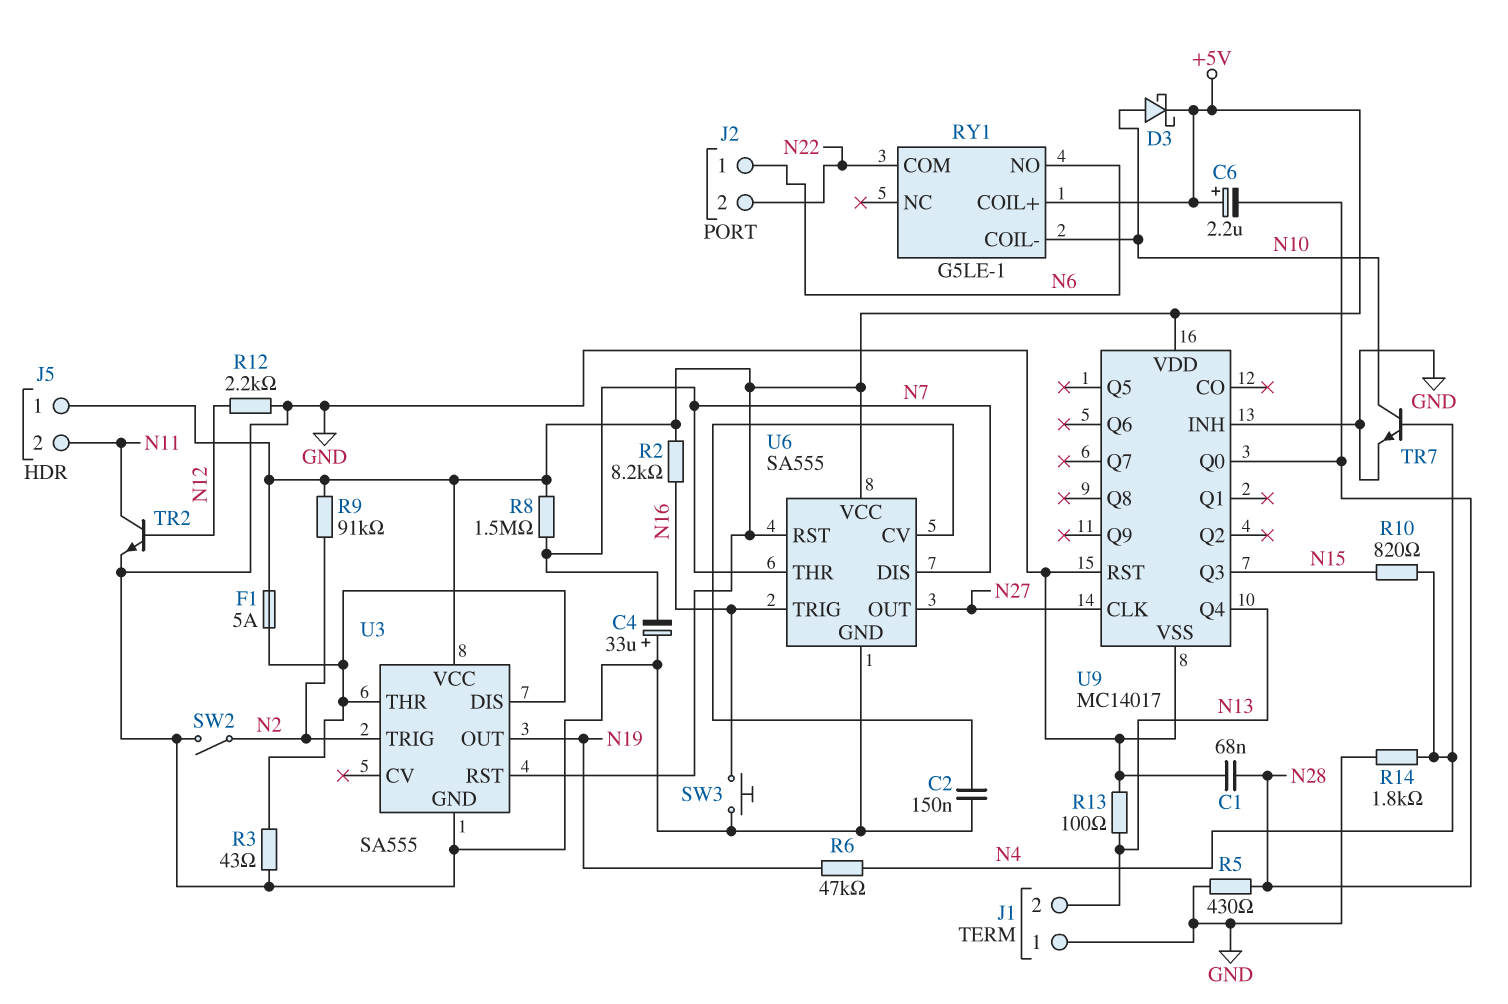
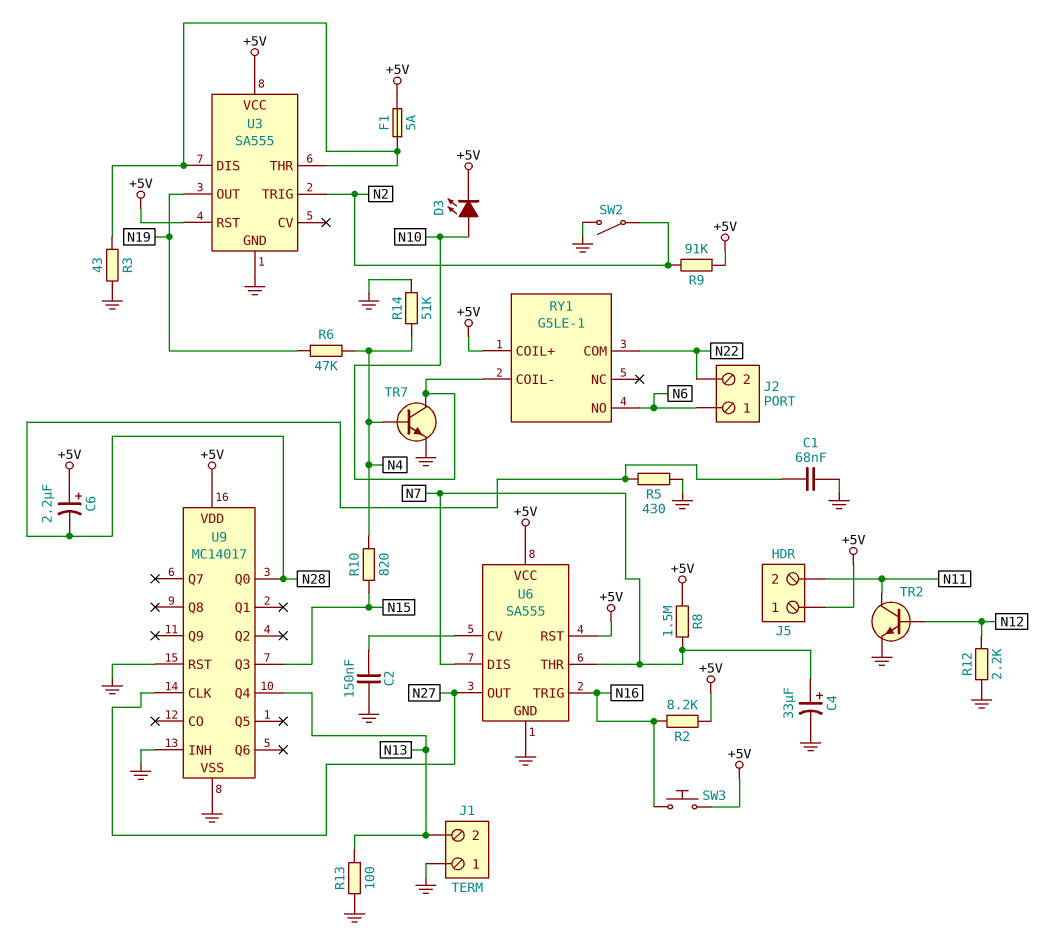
C4: 33uF (plus GND, minus N7) -> 33uF (plus N7, minus GND)
D3: schottky (A N10, K +5V) -> LED (A N10, K +5V)
R14: 1.8k (GND, N4) -> 51k (GND, N4)
SW3: button (GND, N16) -> button (+5V, N16)

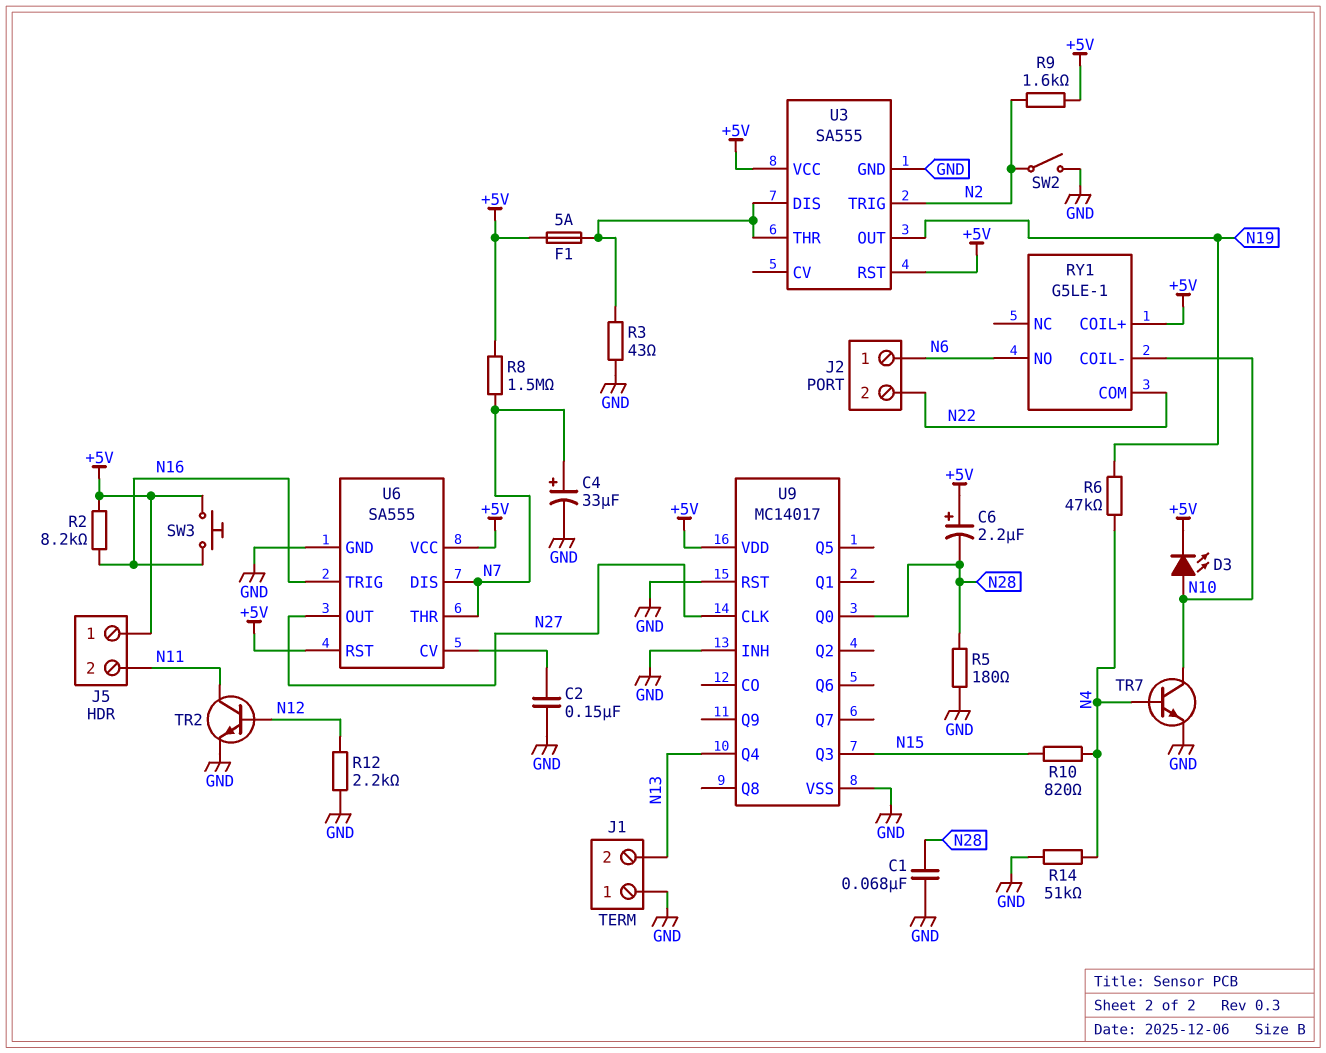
R5: 430 (GND, N28) -> 180 (GND, N28)
R9: 91k (+5V, N2) -> 1.6k (+5V, N2)
R13: 100 (GND, N13) -> none

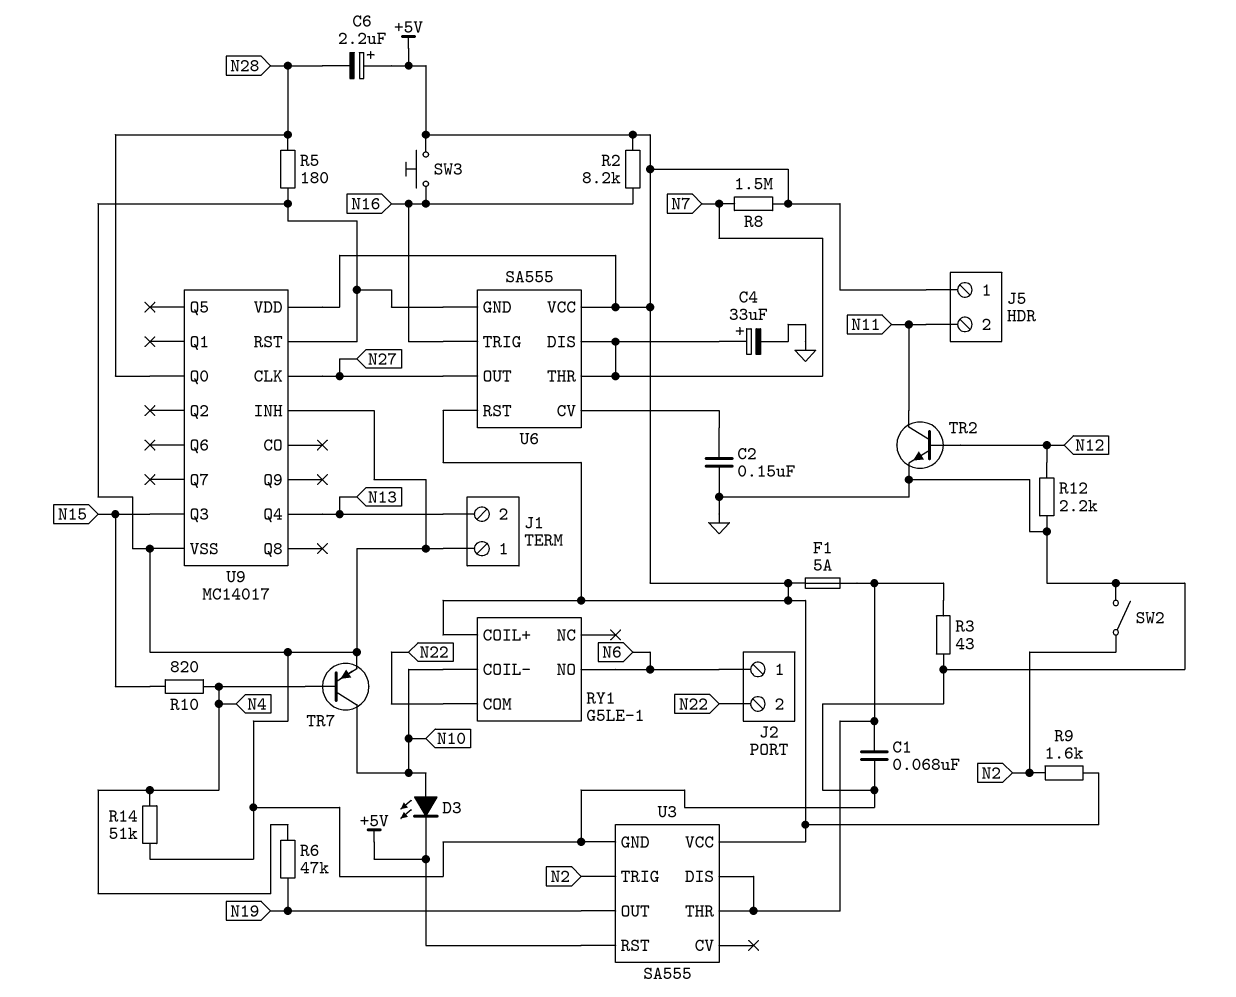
C1: 68nF (GND, N28) -> 68nF (GND, U3/DIS)
TR7: NPN (B N4, C N10, E GND) -> PNP (B N4, C N10, E GND)

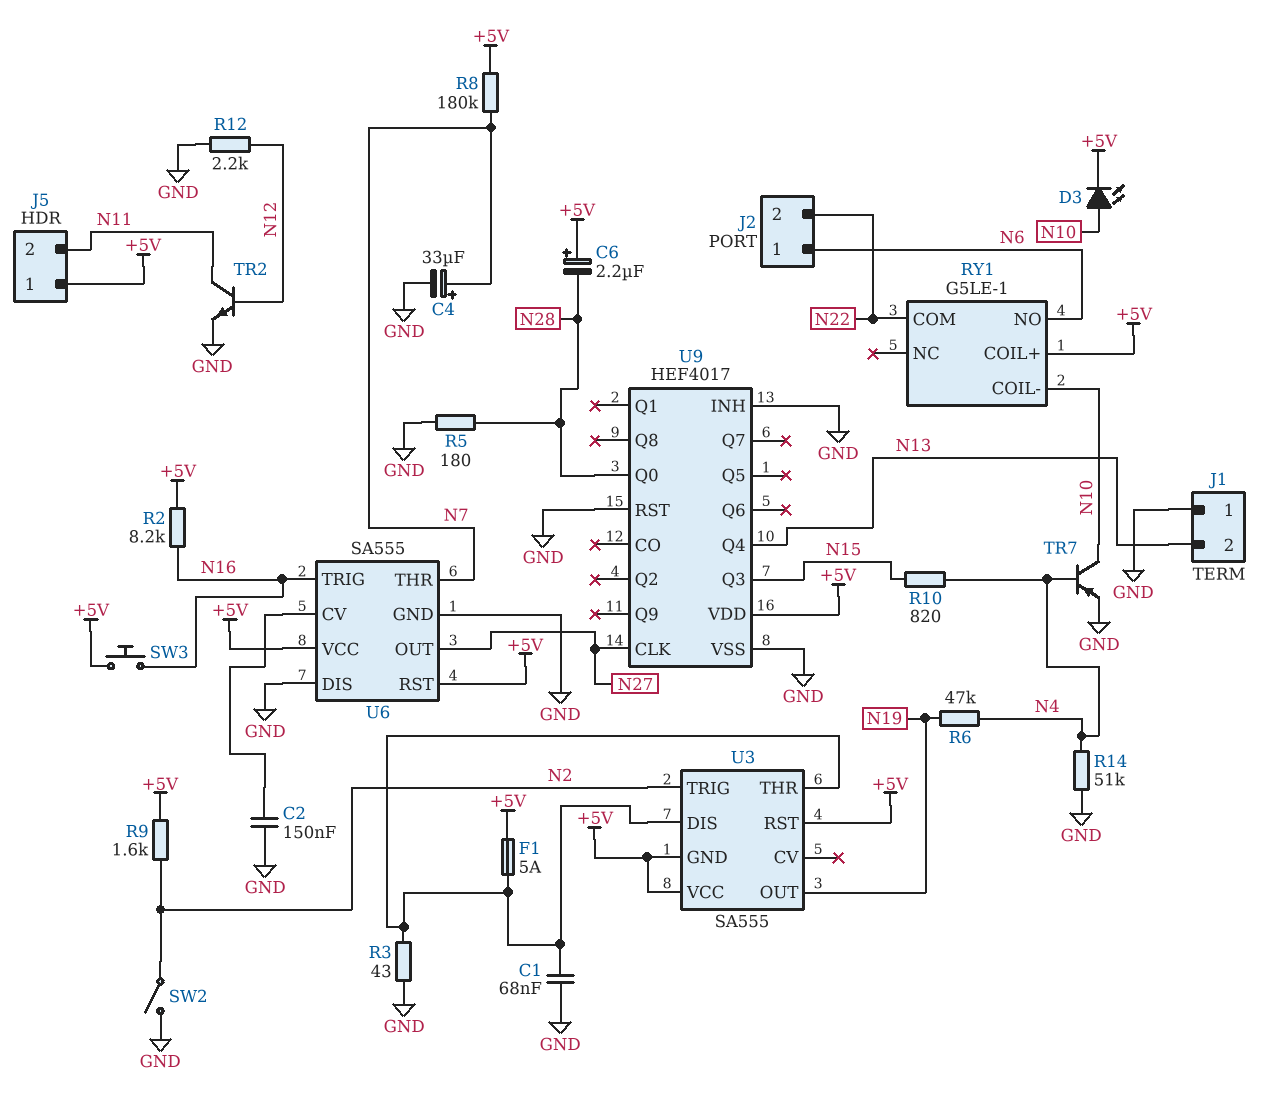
R8: 1.5M (+5V, N7) -> 180k (+5V, N7)
U3 pin GND: GND -> +5V
U6 pin DIS: N7 -> GND
U9: MC14017 -> HEF4017

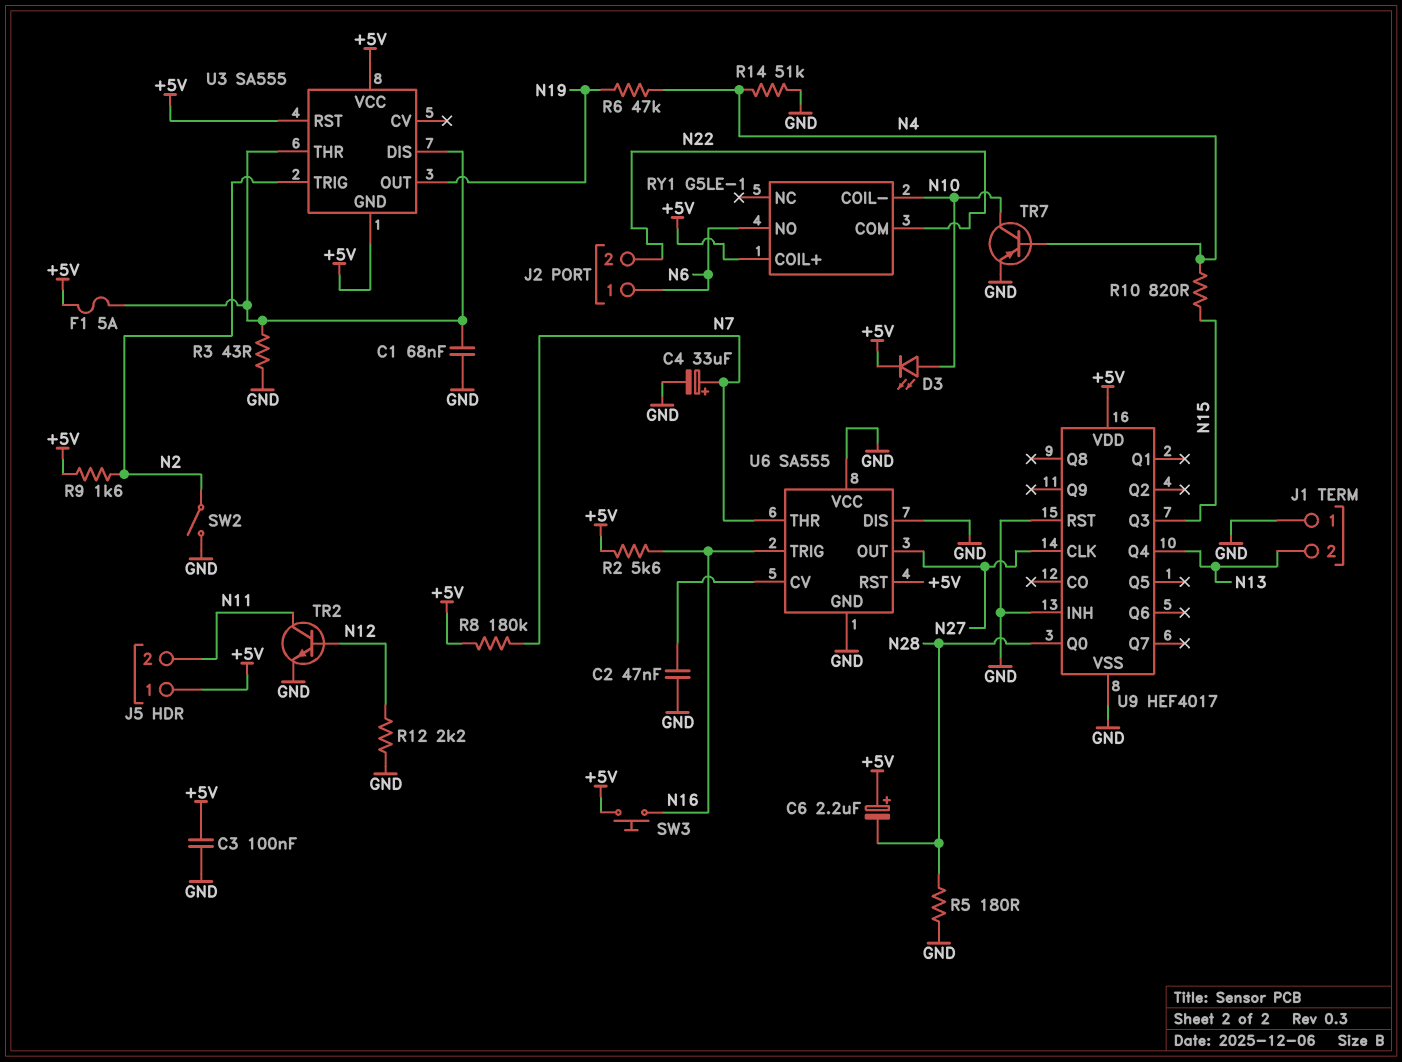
C2: 150nF (GND, U6/CV) -> 47nF (GND, U6/CV)
C3: none -> 100nF (+5V, GND)
R2: 8.2k (+5V, N16) -> 5.6k (+5V, N16)
U6 pin VCC: +5V -> GND

